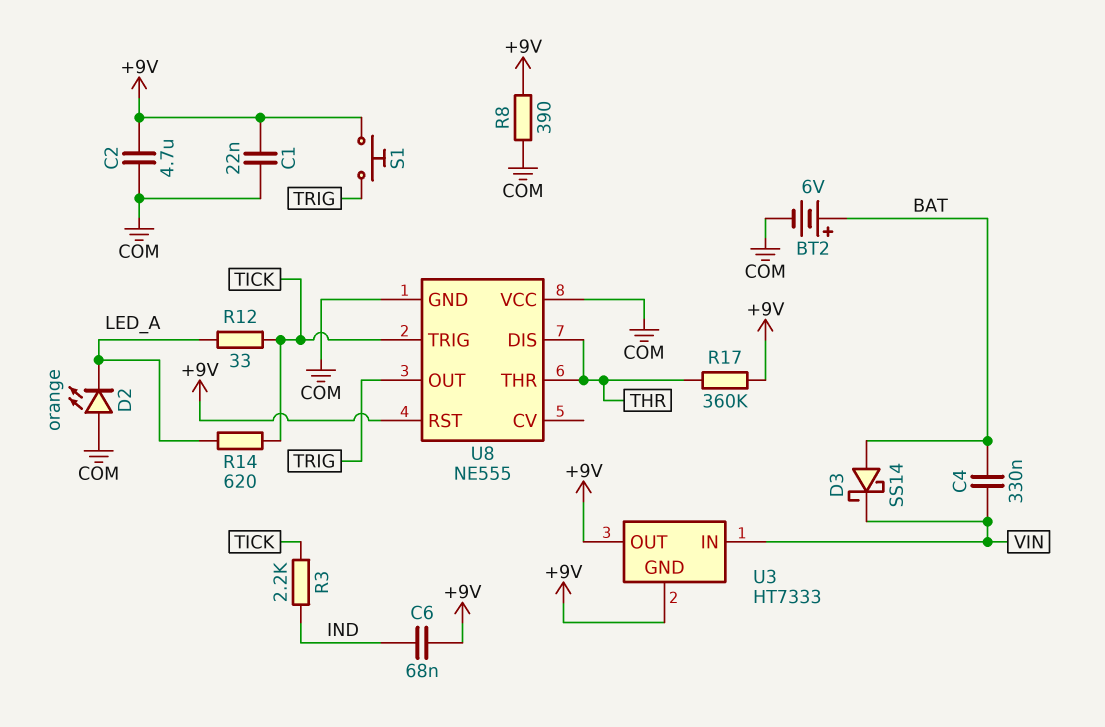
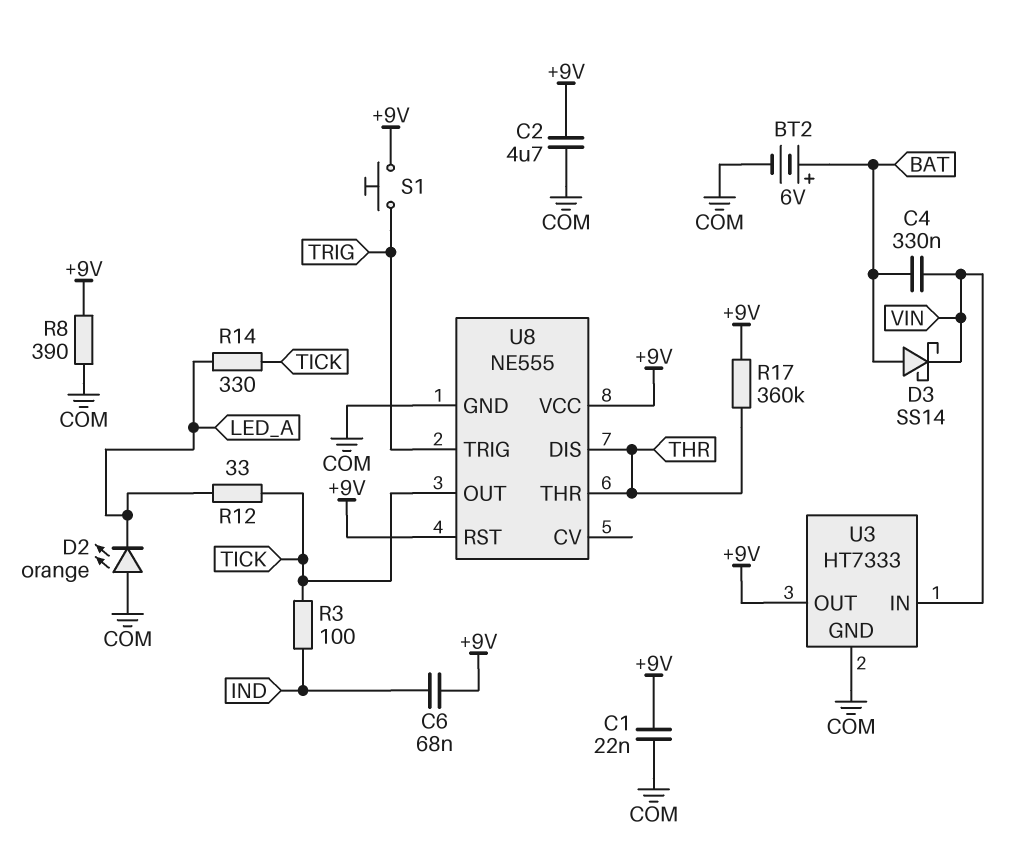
R3: 2.2k (IND, TICK) -> 100 (IND, TICK)
R14: 620 (LED_A, TICK) -> 330 (LED_A, TICK)
U3 pin GND: +9V -> COM
U8 pin OUT: TRIG -> TICK
U8 pin TRIG: TICK -> TRIG
U8 pin VCC: COM -> +9V

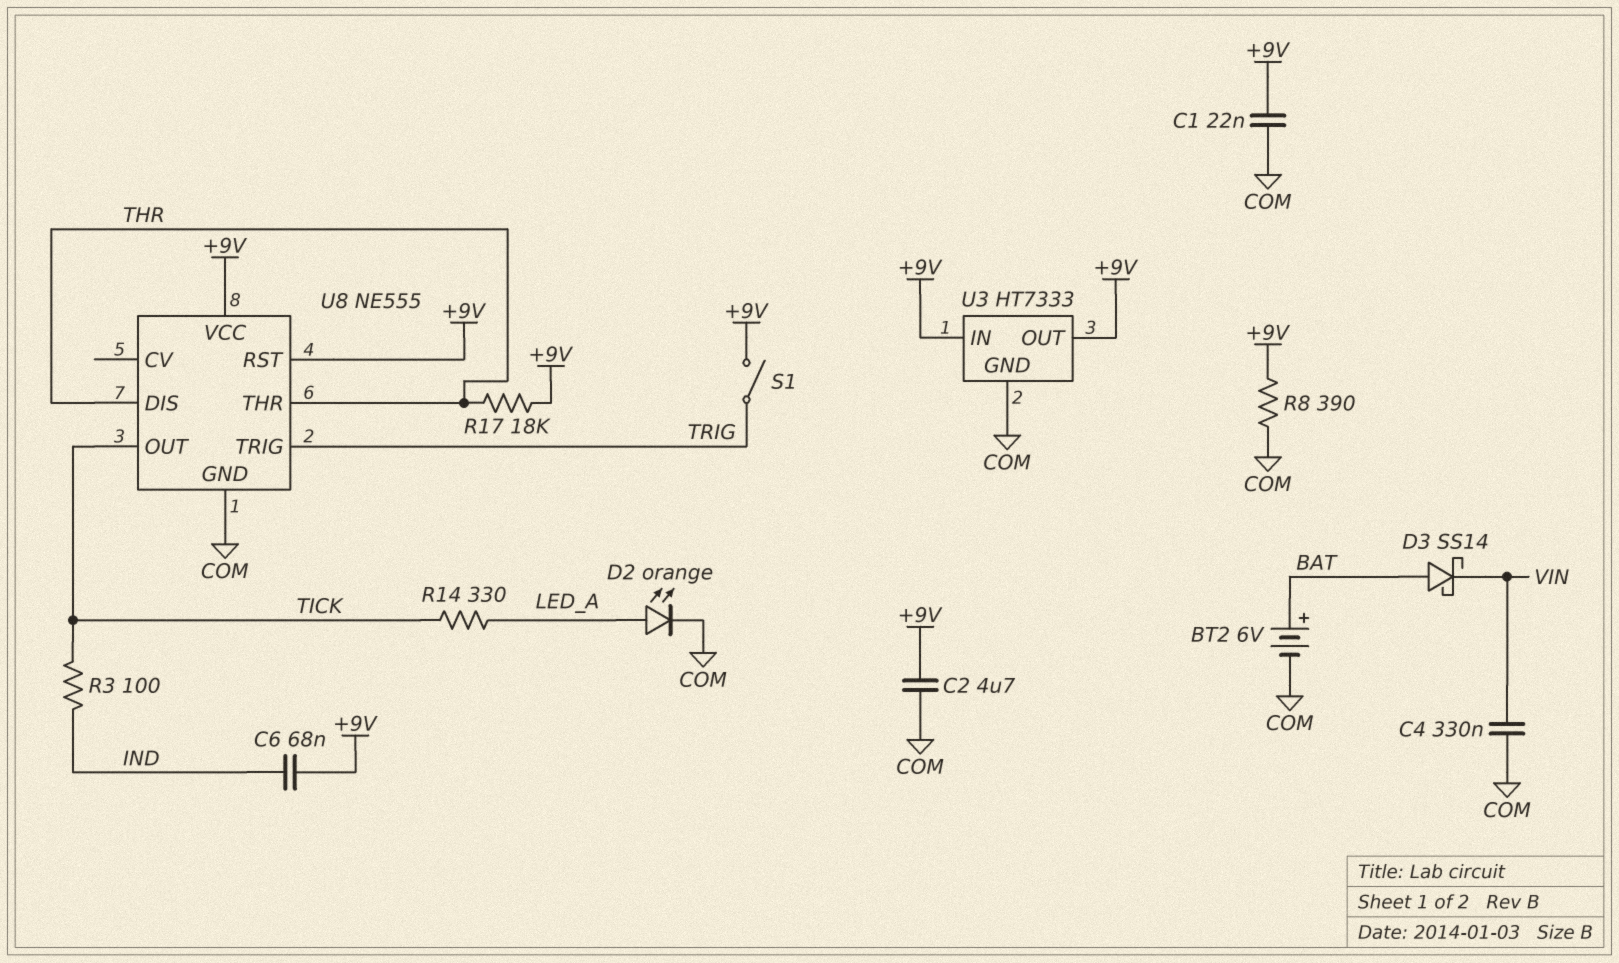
C4: 330nF (BAT, VIN) -> 330nF (COM, VIN)
D2: LED orange (A COM, K LED_A) -> LED orange (A LED_A, K COM)
R12: 33 (LED_A, TICK) -> none
R17: 360k (+9V, THR) -> 18k (+9V, THR)
S1: button (+9V, TRIG) -> switch (+9V, TRIG)
U3 pin IN: VIN -> +9V

